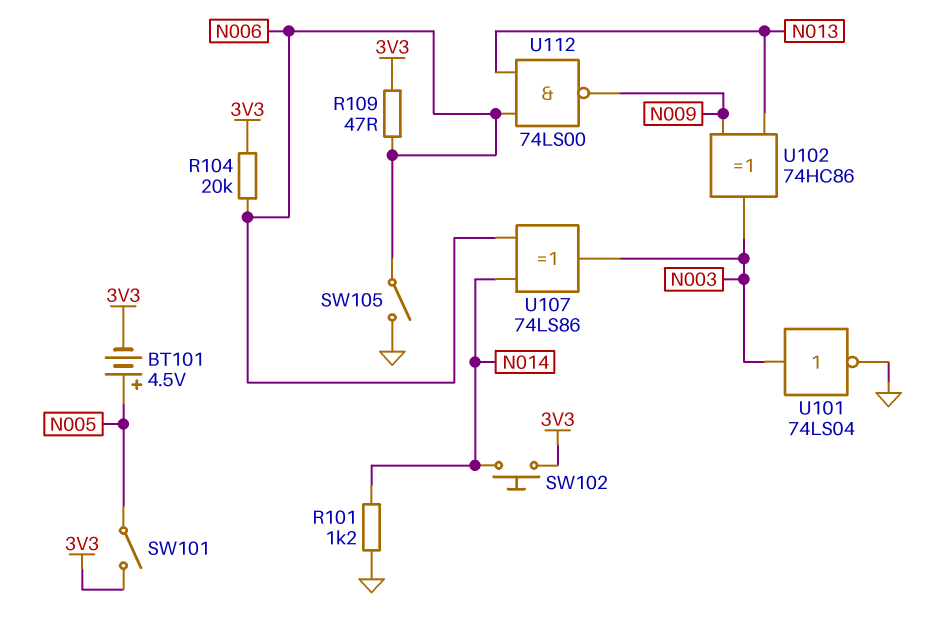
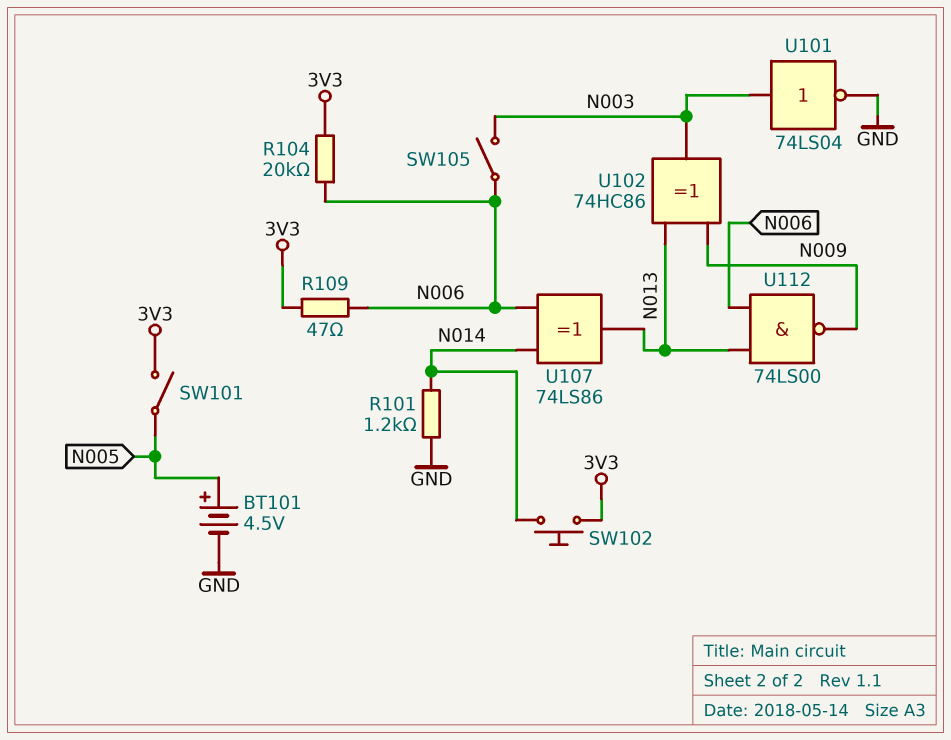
BT101: 4.5V (plus N005, minus 3V3) -> 4.5V (plus N005, minus GND)
SW105: switch (GND, N006) -> switch (N003, N006)
U107: XOR 74LS86 (in N006, in N014, out N003) -> XOR 74LS86 (in N006, in N014, out N013)

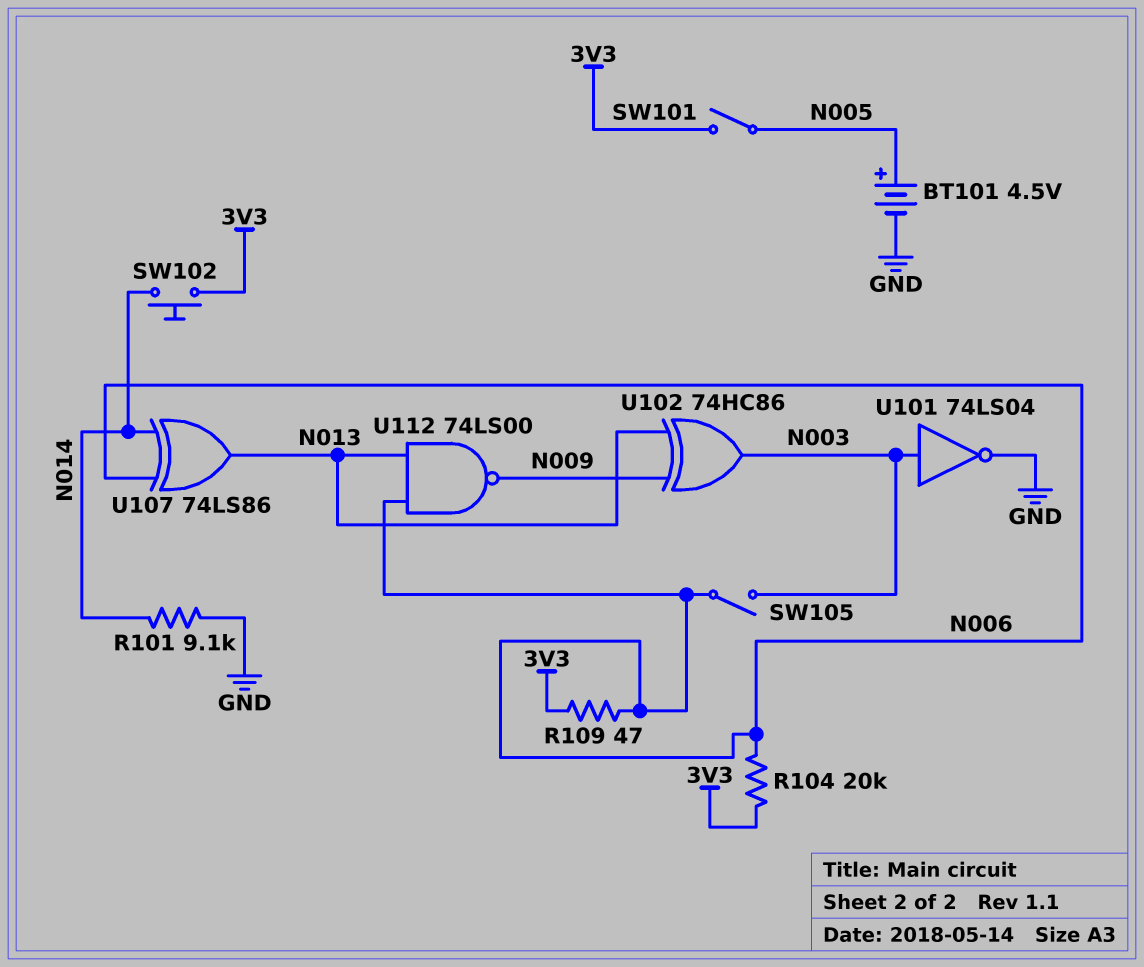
R101: 1.2k (GND, N014) -> 9.1k (GND, N014)

